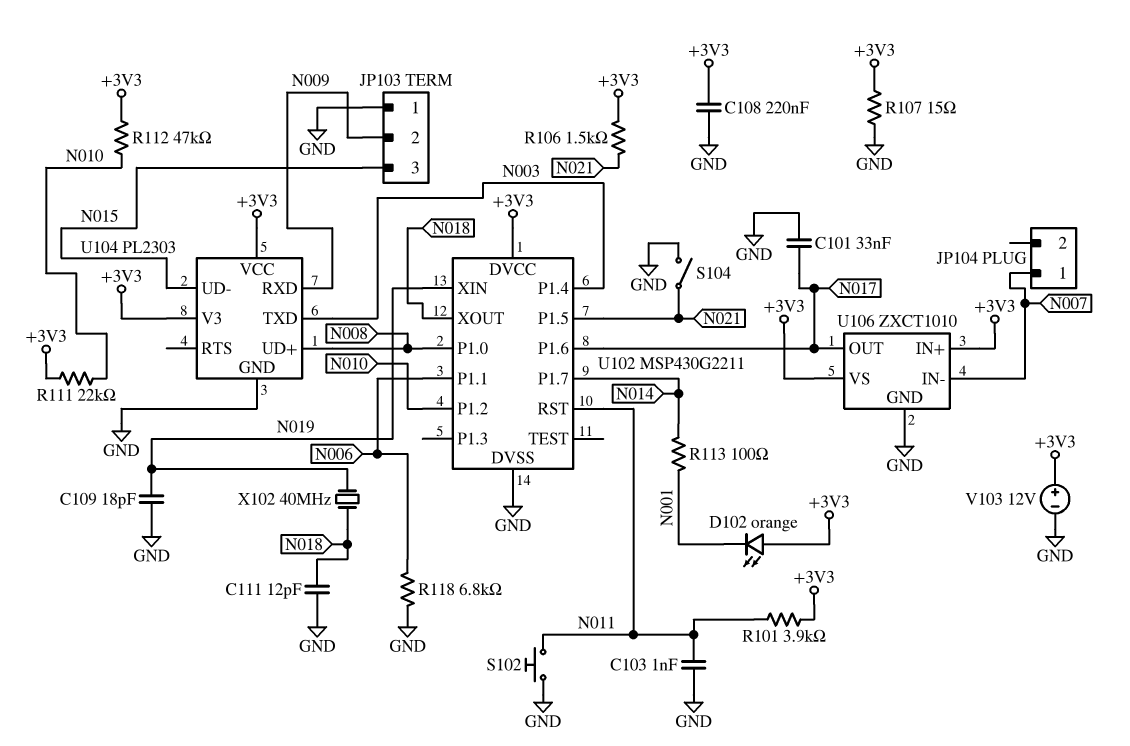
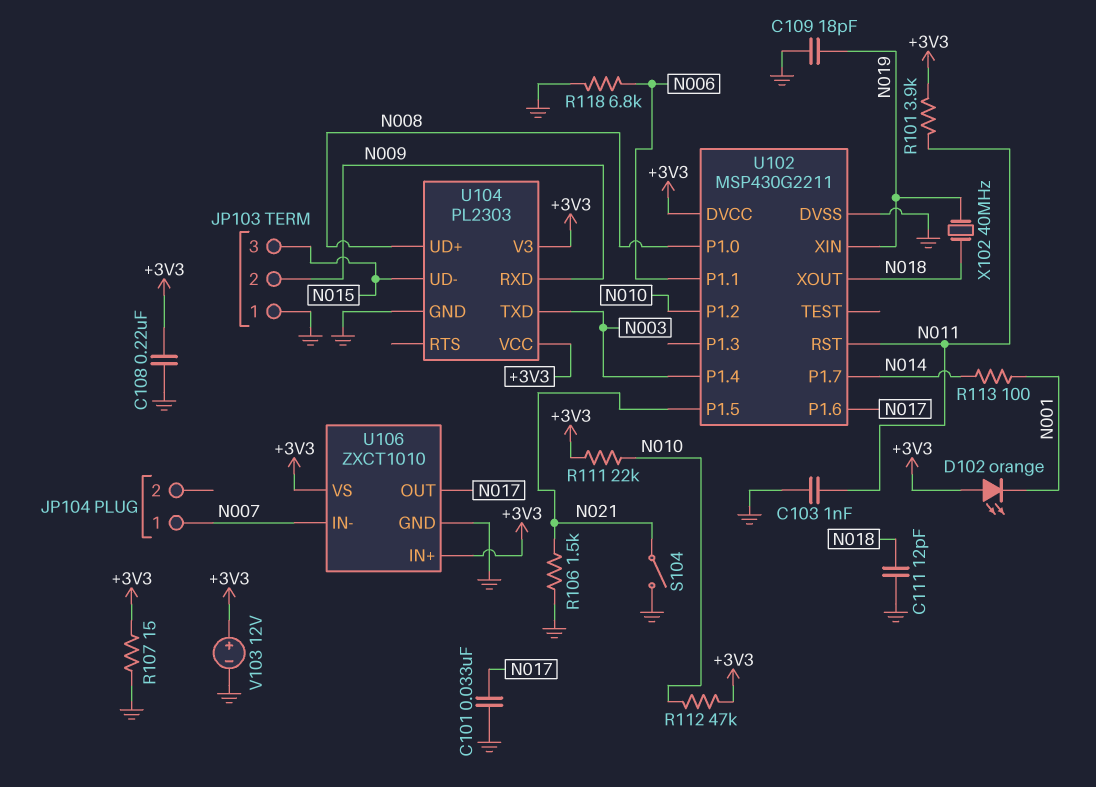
R106: 1.5k (+3V3, N021) -> 1.5k (GND, N021)
S102: button (GND, N011) -> none

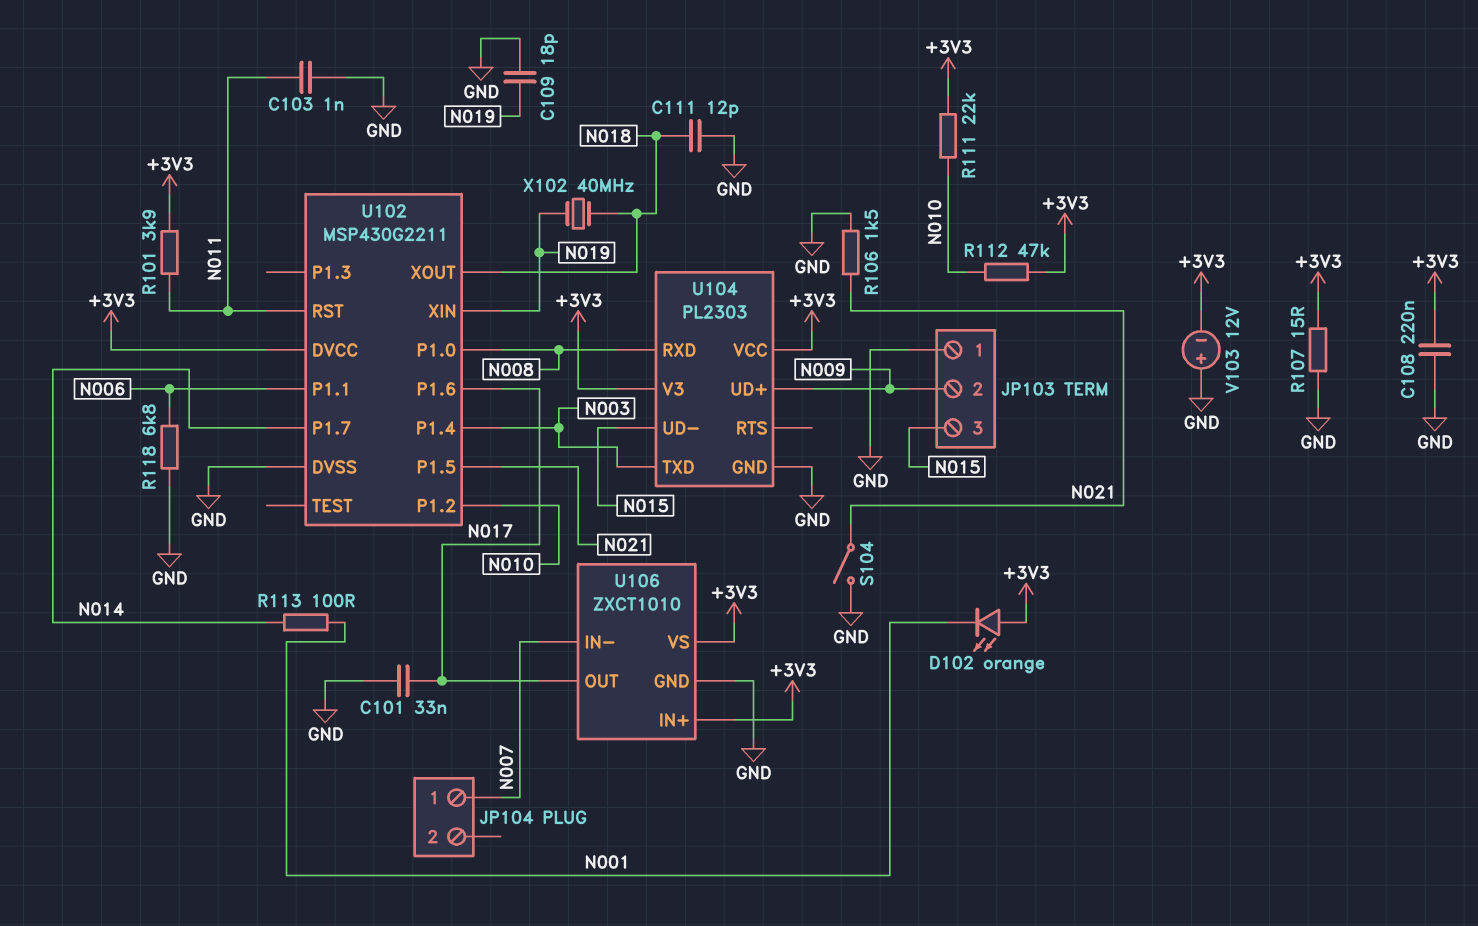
U104 pin RXD: N009 -> N008
U104 pin UD+: N008 -> N009
V103: 12V (plus +3V3, minus GND) -> 12V (plus GND, minus +3V3)

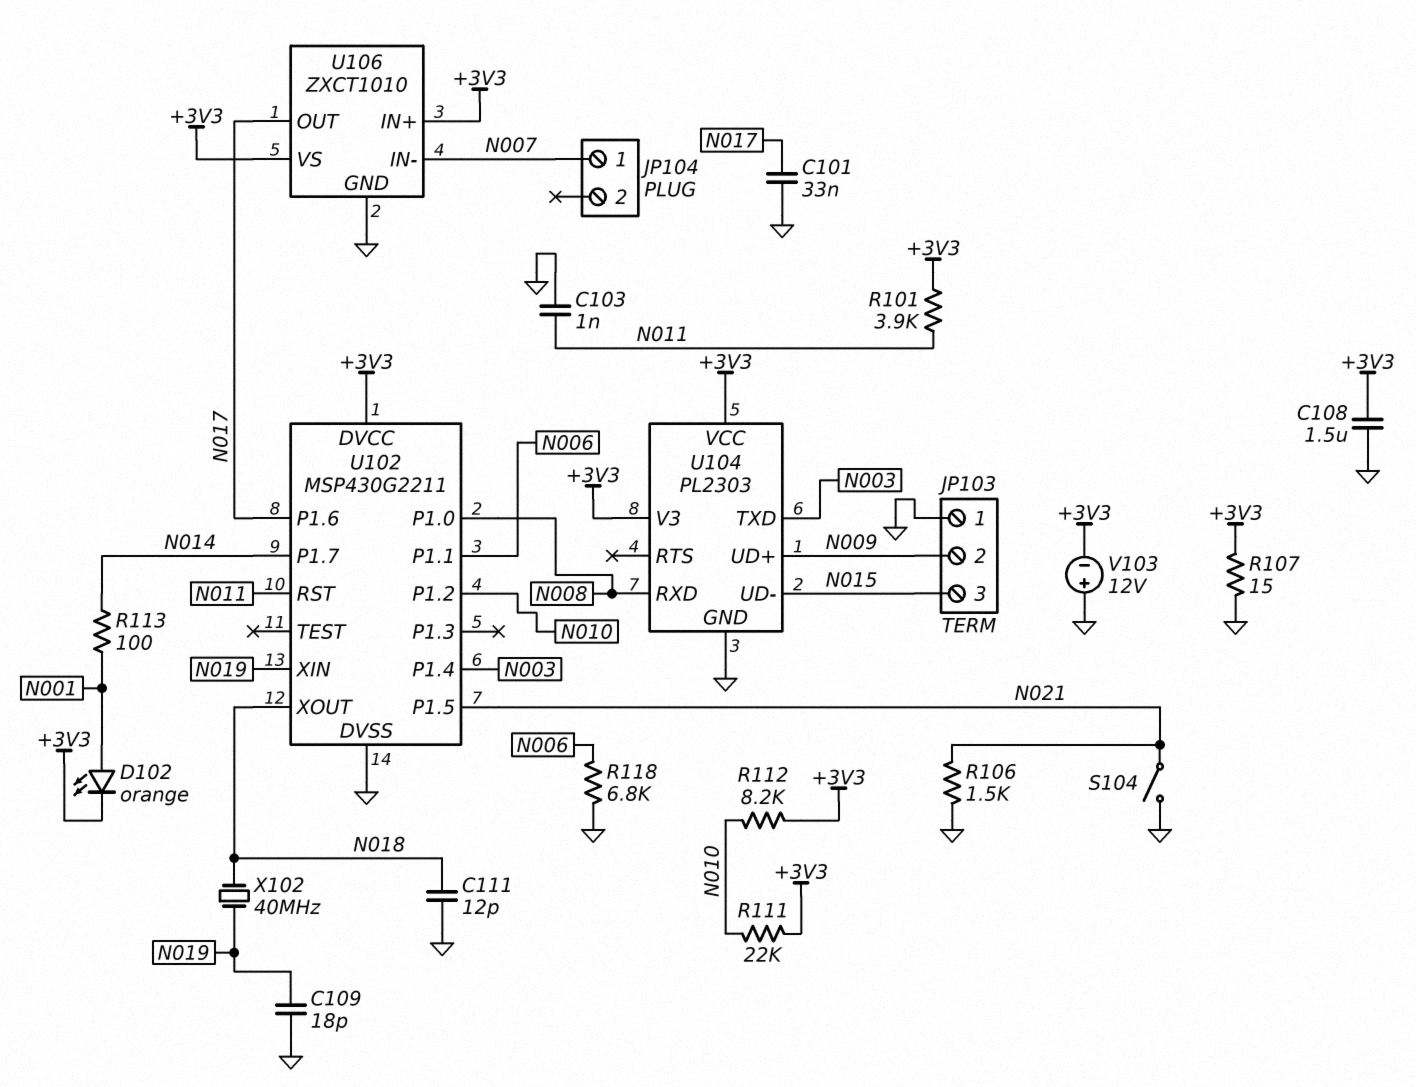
C108: 220nF (+3V3, GND) -> 1.5uF (+3V3, GND)
D102: LED orange (A +3V3, K N001) -> LED orange (A N001, K +3V3)
R112: 47k (+3V3, N010) -> 8.2k (+3V3, N010)

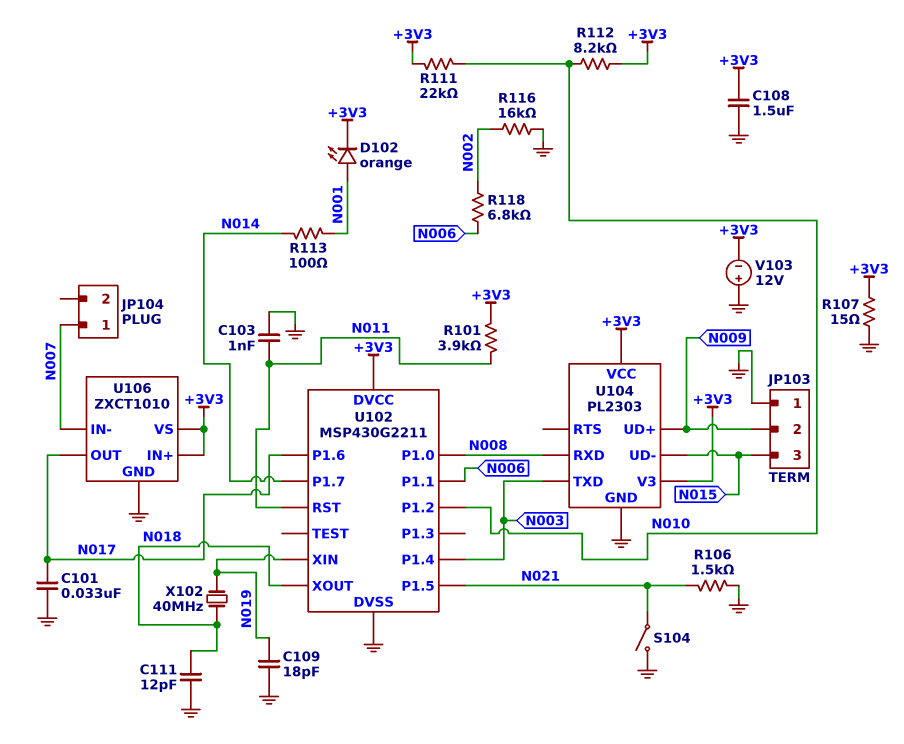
R116: none -> 16k (GND, N002)
R118: 6.8k (GND, N006) -> 6.8k (N002, N006)

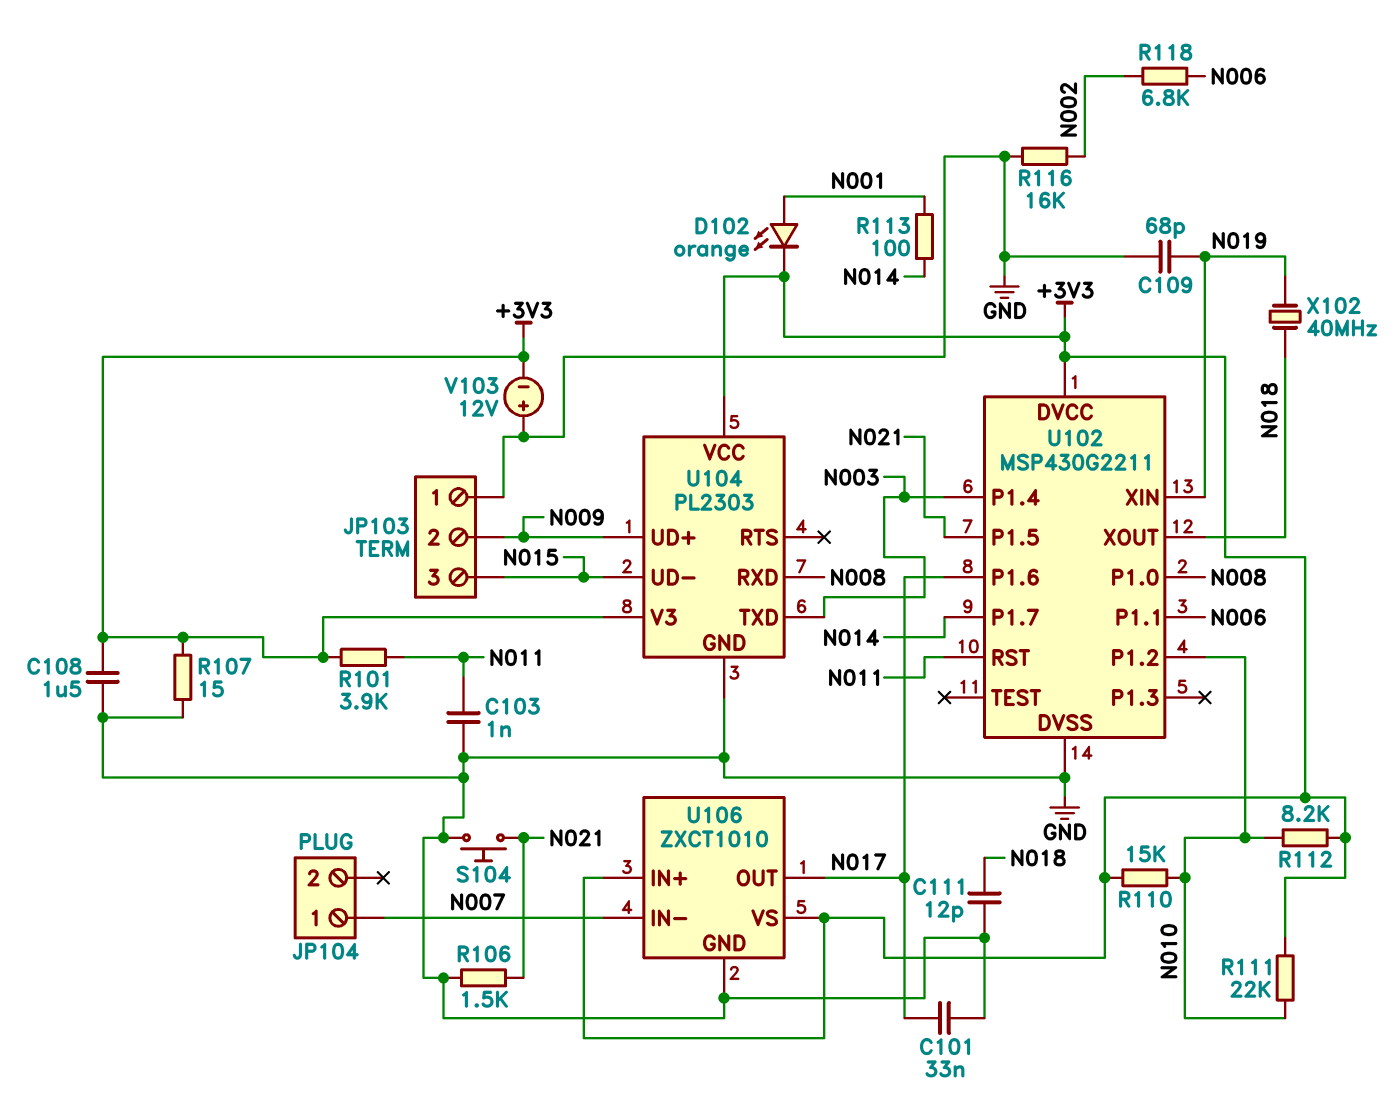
C109: 18pF (GND, N019) -> 68pF (GND, N019)
R110: none -> 15k (+3V3, N010)
S104: switch (GND, N021) -> button (GND, N021)

